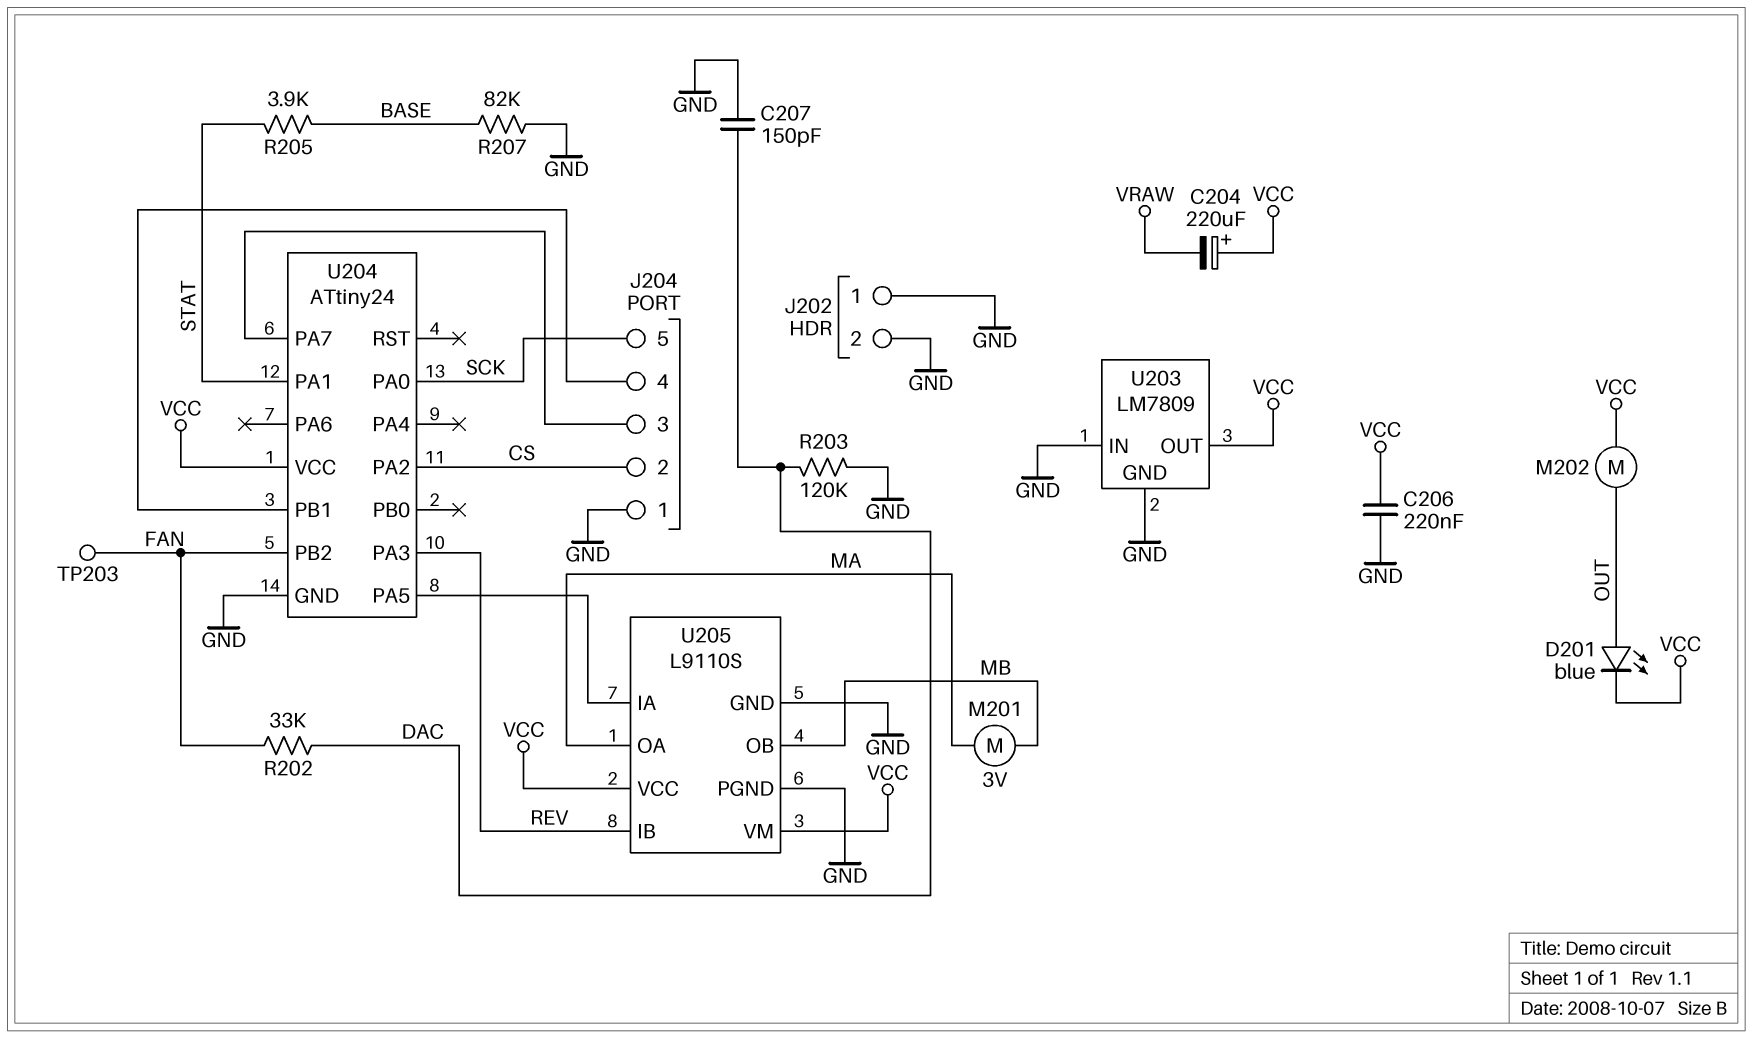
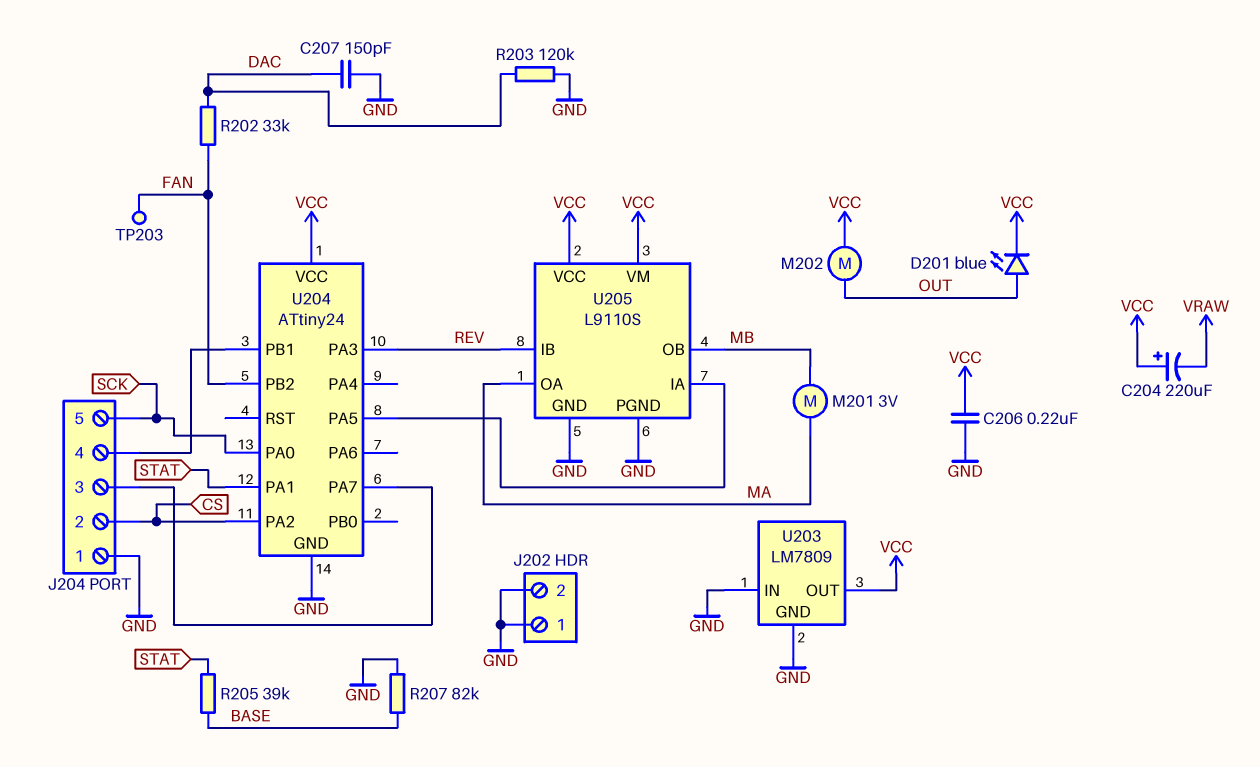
R205: 3.9k (BASE, STAT) -> 39k (BASE, STAT)

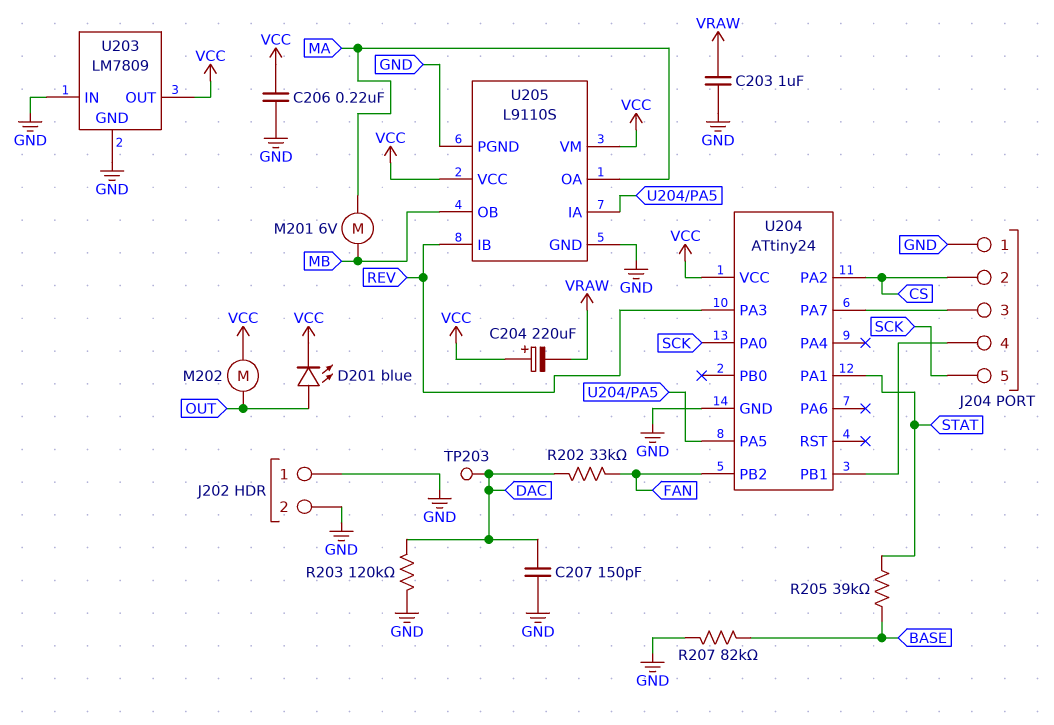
C203: none -> 1uF (GND, VRAW)
M201: motor 3V (MA, MB) -> motor 6V (MA, MB)
TP203: test point (FAN) -> test point (DAC)

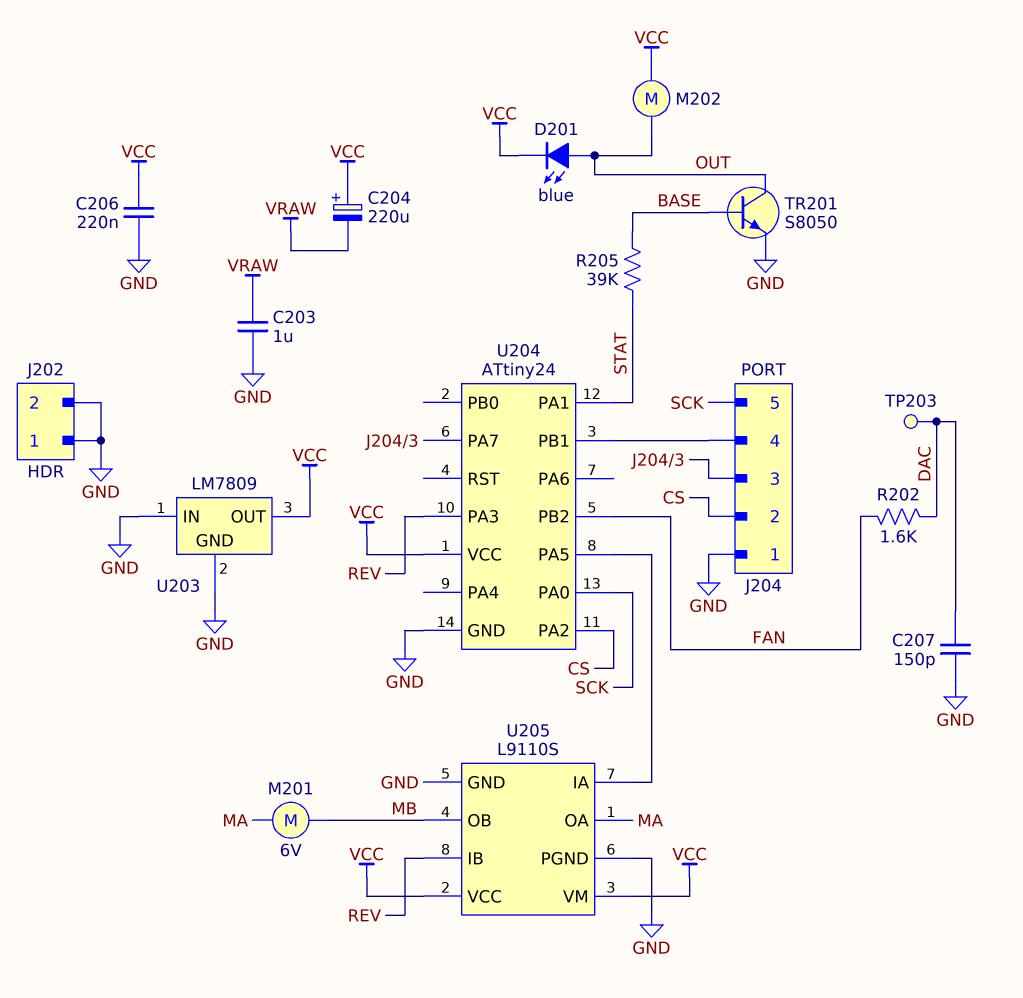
R202: 33k (DAC, FAN) -> 1.6k (DAC, FAN)
R203: 120k (DAC, GND) -> none
R207: 82k (BASE, GND) -> none
TR201: none -> NPN S8050 (B BASE, C OUT, E GND)

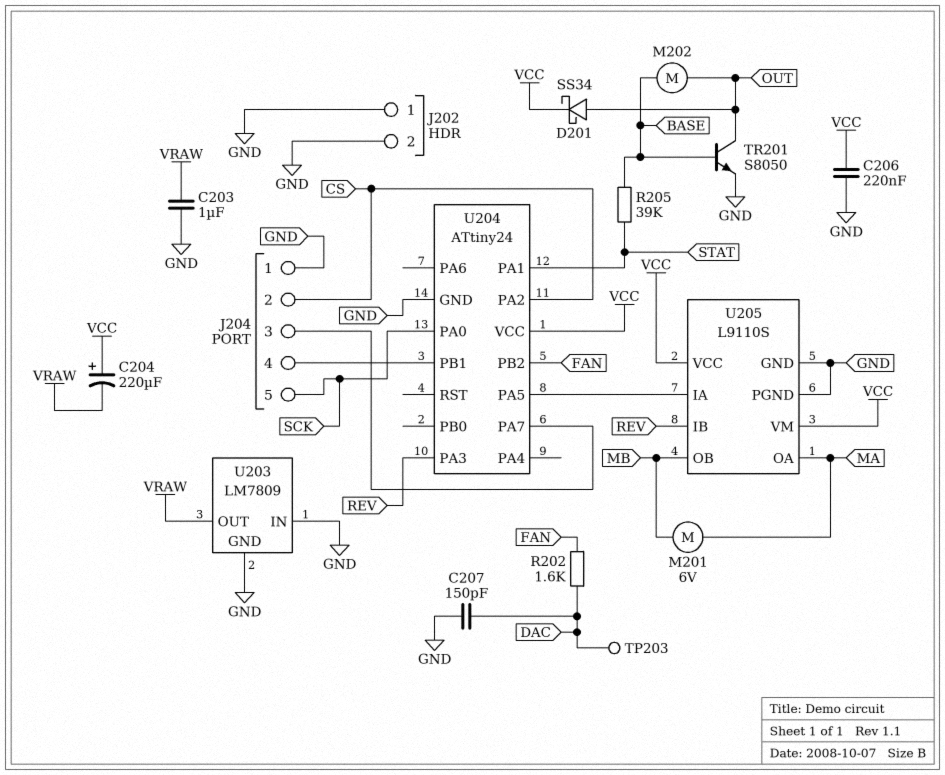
D201: LED blue (A OUT, K VCC) -> schottky SS34 (A OUT, K VCC)
M202: motor (OUT, VCC) -> motor (BASE, OUT)
U203 pin OUT: VCC -> VRAW

